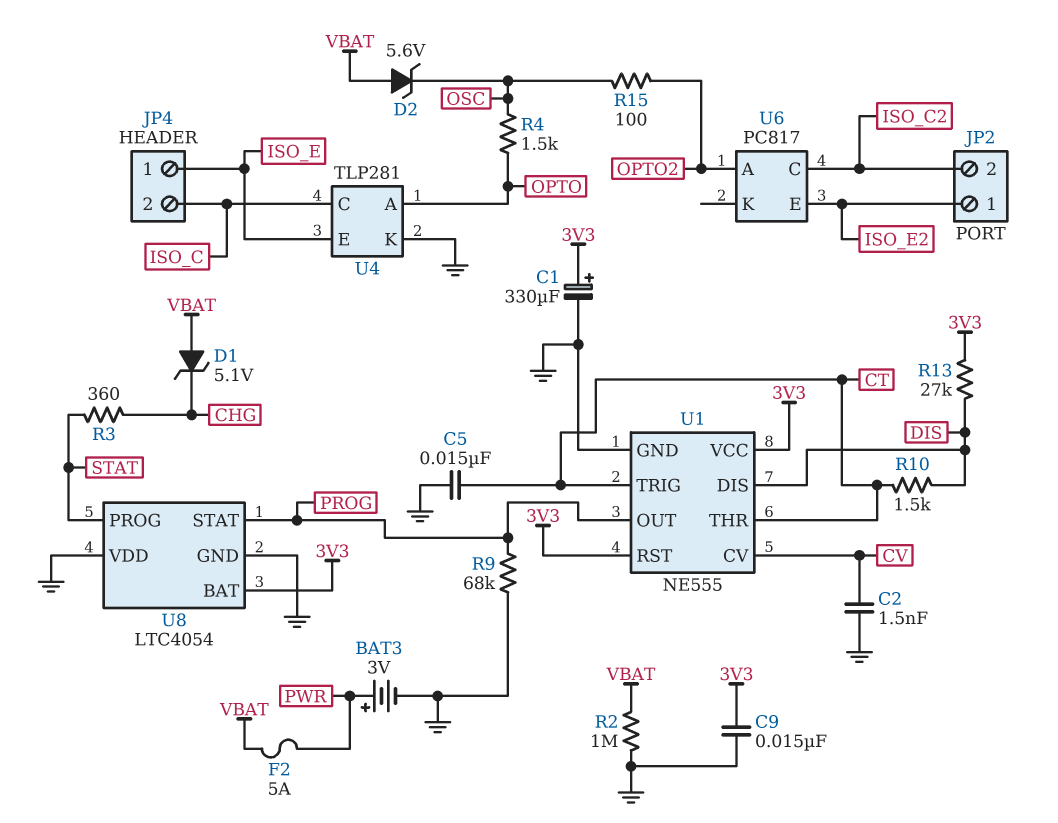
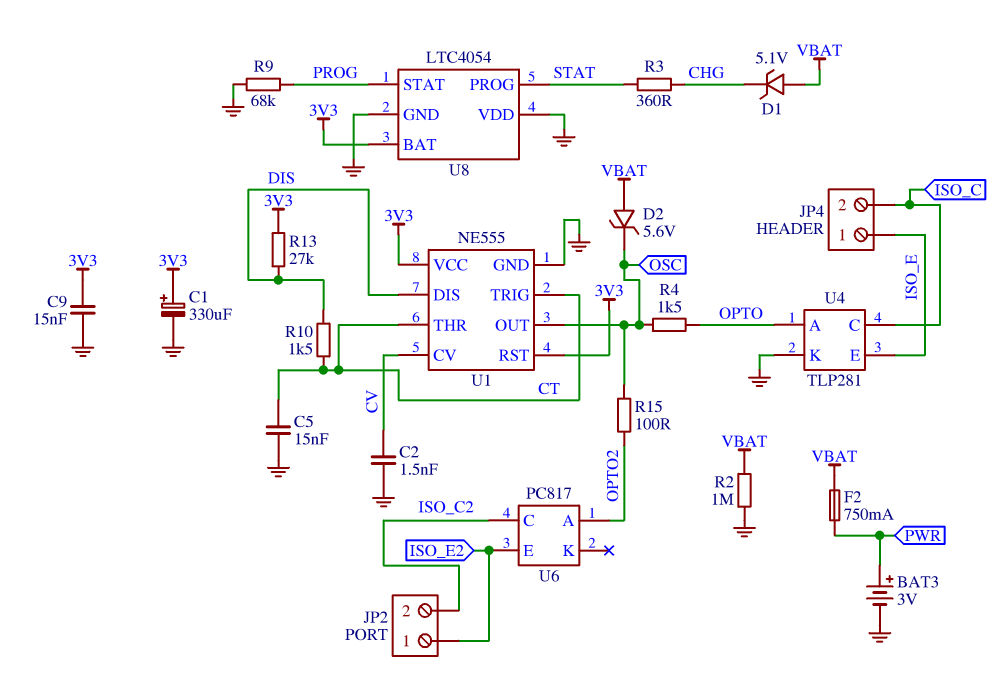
F2: 5A (PWR, VBAT) -> 750mA (PWR, VBAT)
U1 pin OUT: PROG -> OSC

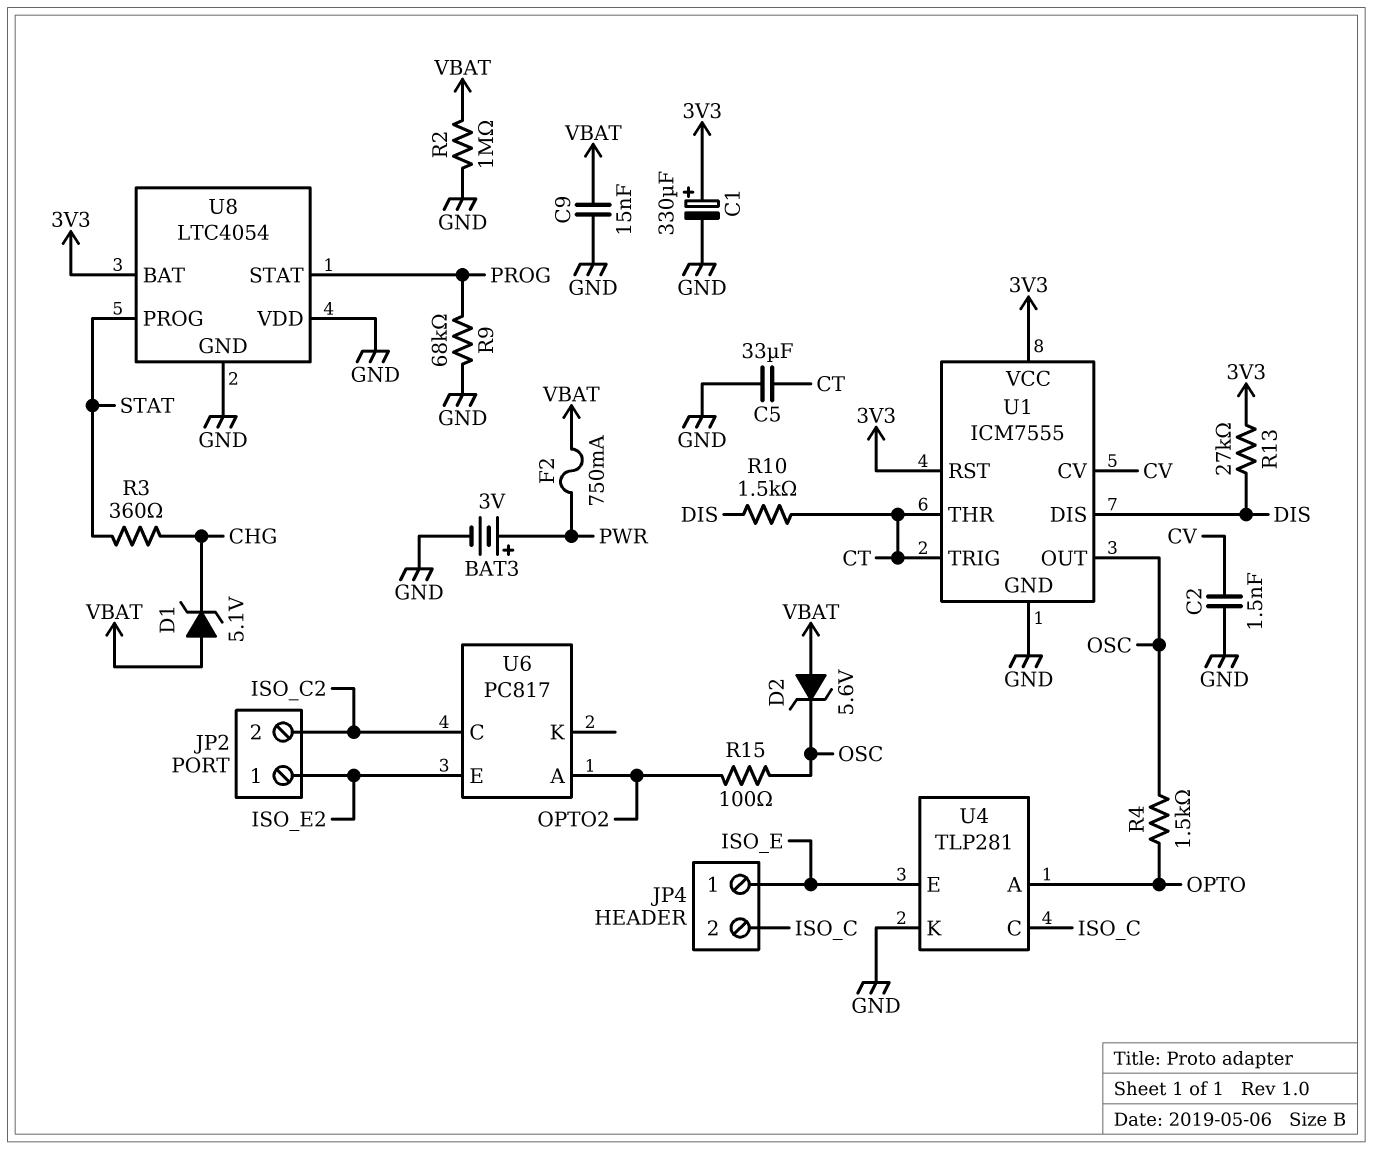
C5: 15nF (CT, GND) -> 33uF (CT, GND)
C9: 15nF (3V3, GND) -> 15nF (GND, VBAT)
U1: NE555 -> ICM7555

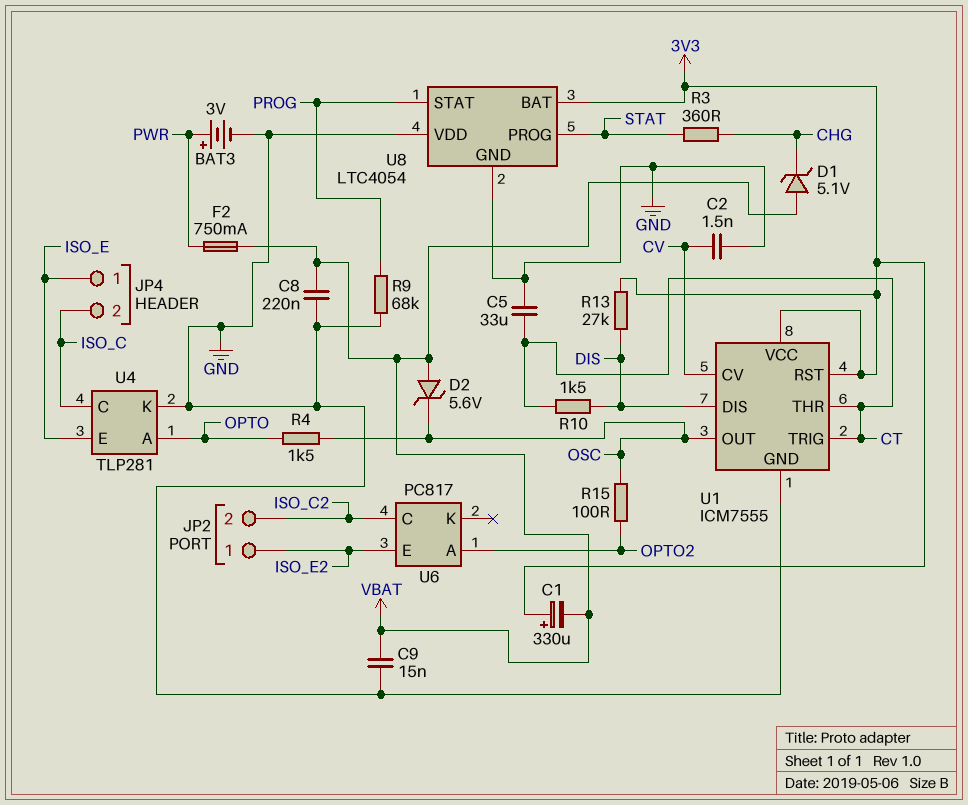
C1: 330uF (plus 3V3, minus GND) -> 330uF (plus 3V3, minus VBAT)
C8: none -> 220nF (GND, VBAT)
R2: 1M (GND, VBAT) -> none

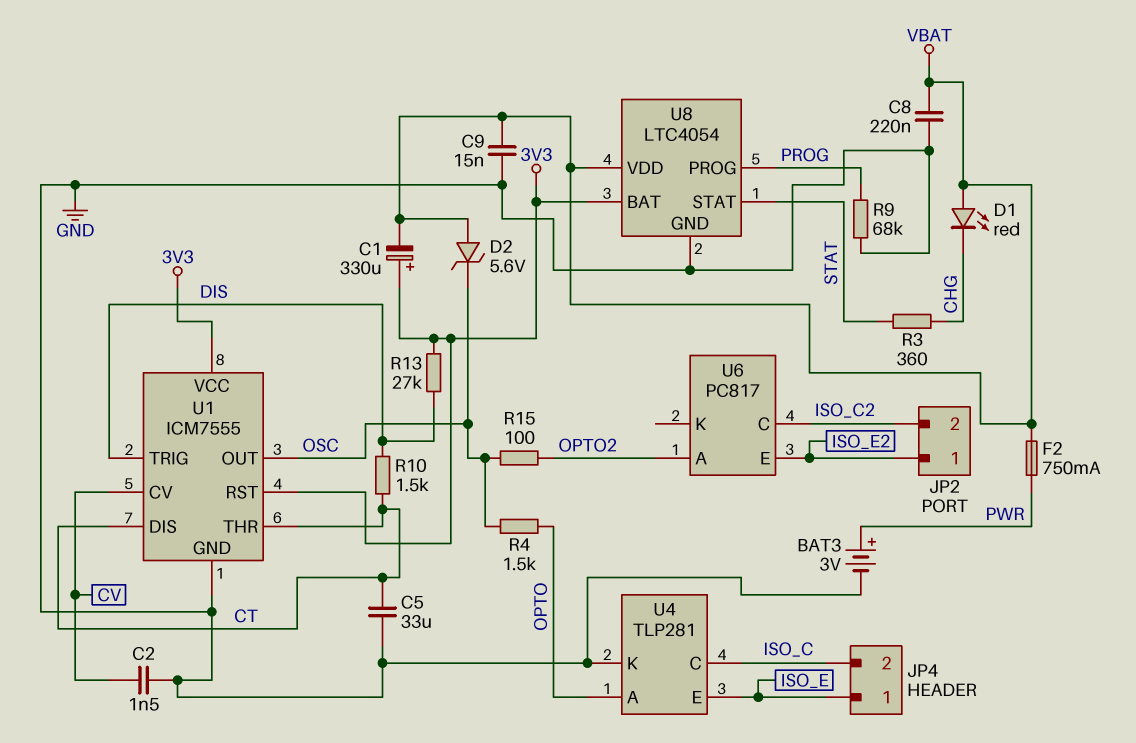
D1: zener 5.1V (A VBAT, K CHG) -> LED red (A VBAT, K CHG)
U1 pin DIS: DIS -> CT
U1 pin TRIG: CT -> DIS
U8 pin PROG: STAT -> PROG
U8 pin STAT: PROG -> STAT
U8 pin VDD: GND -> VBAT

